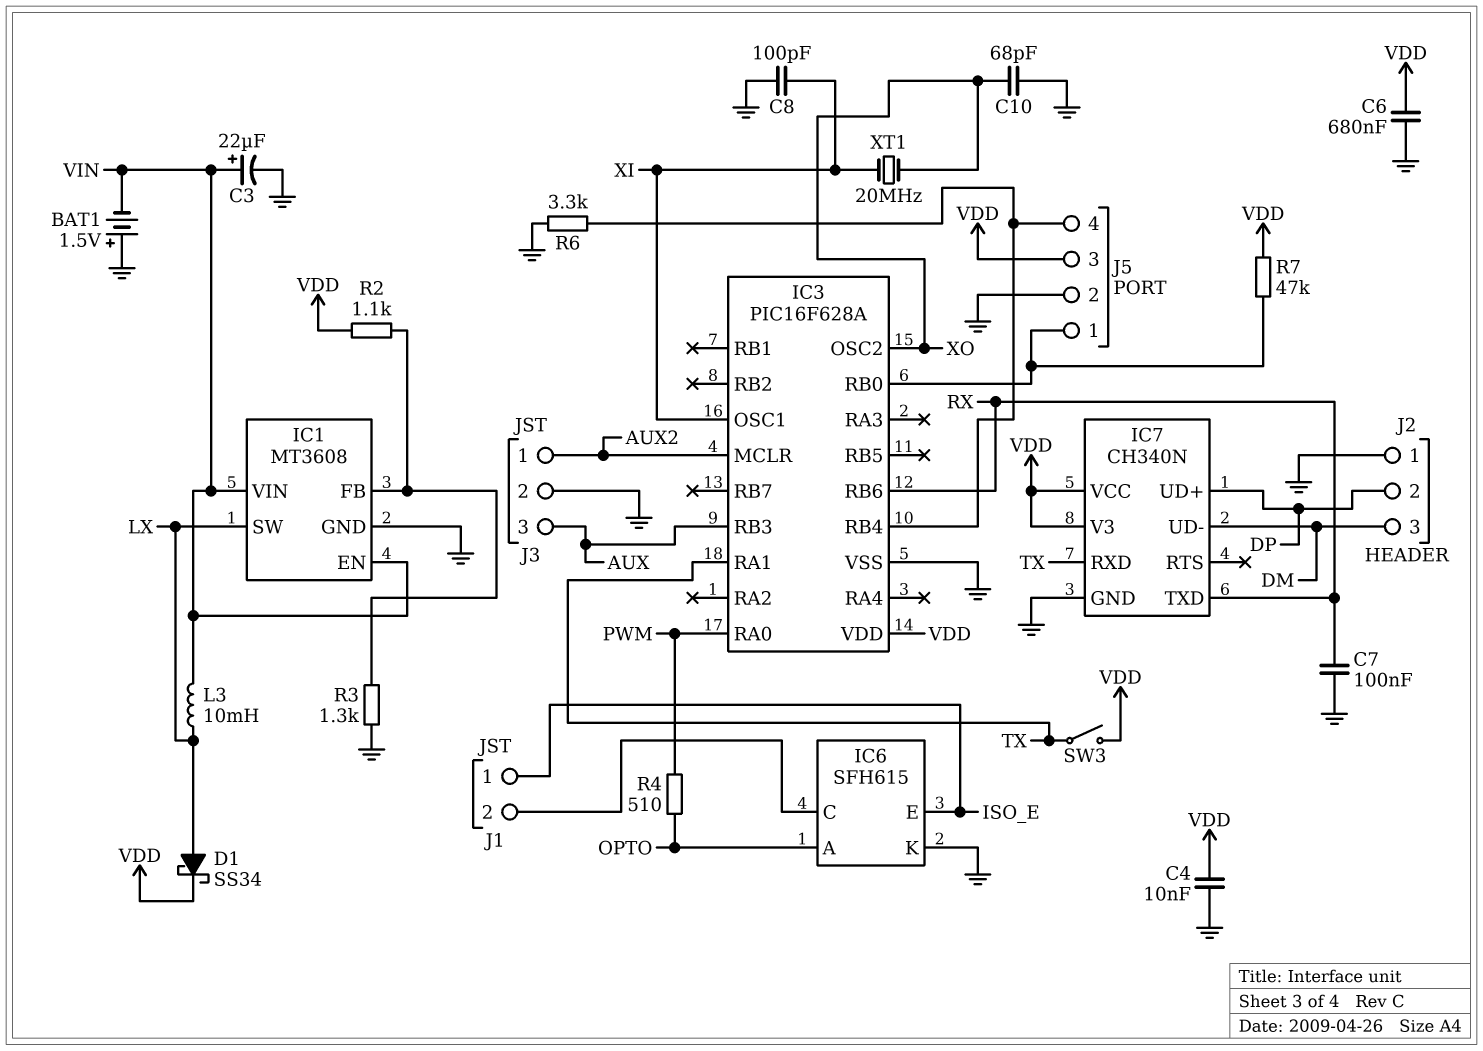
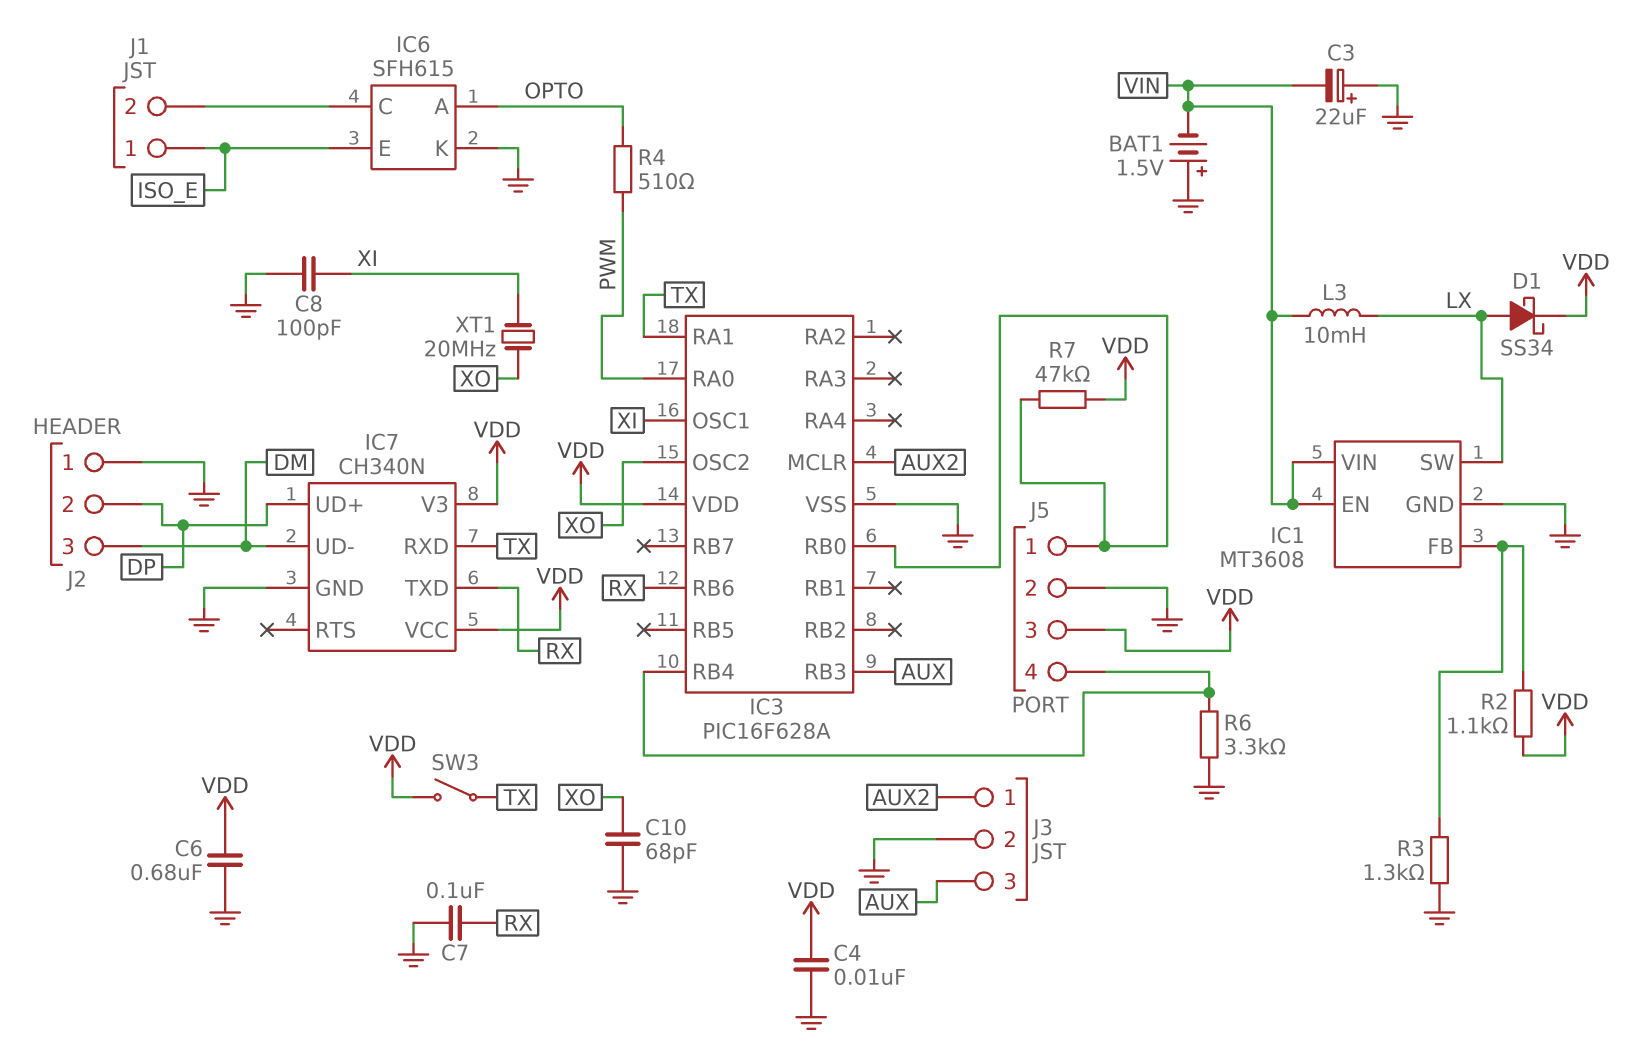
C3: 22uF (plus VIN, minus GND) -> 22uF (plus GND, minus VIN)

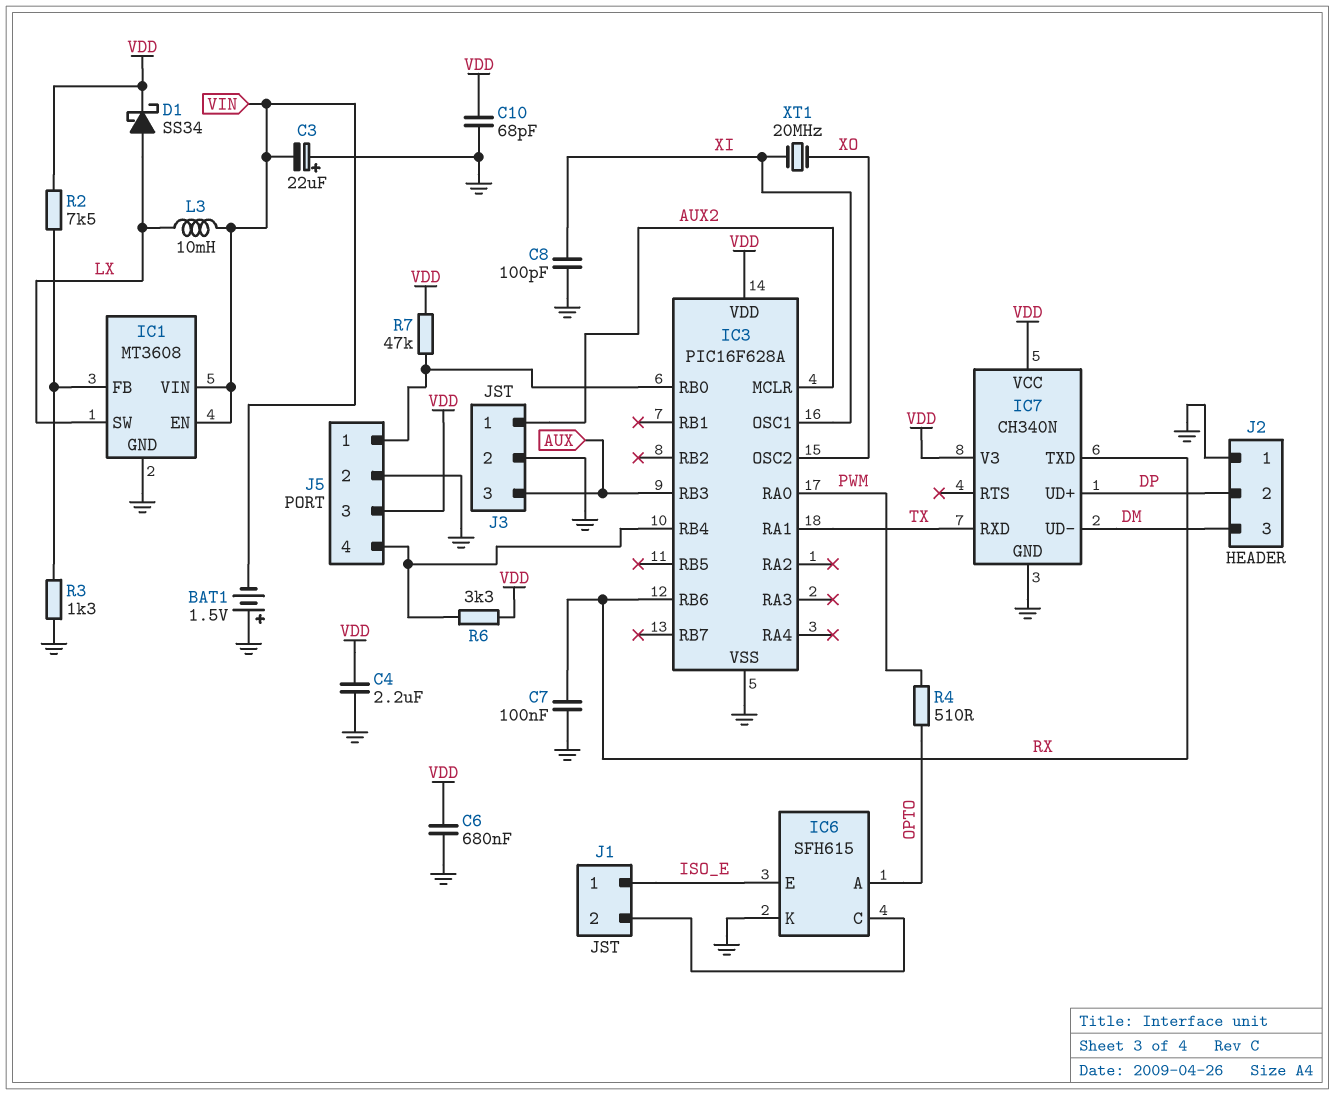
C4: 10nF (GND, VDD) -> 2.2uF (GND, VDD)
C10: 68pF (GND, XO) -> 68pF (GND, VDD)
R2: 1.1k (IC1/FB, VDD) -> 7.5k (IC1/FB, VDD)
R6: 3.3k (GND, IC3/RB4) -> 3.3k (IC3/RB4, VDD)
SW3: switch (TX, VDD) -> none

